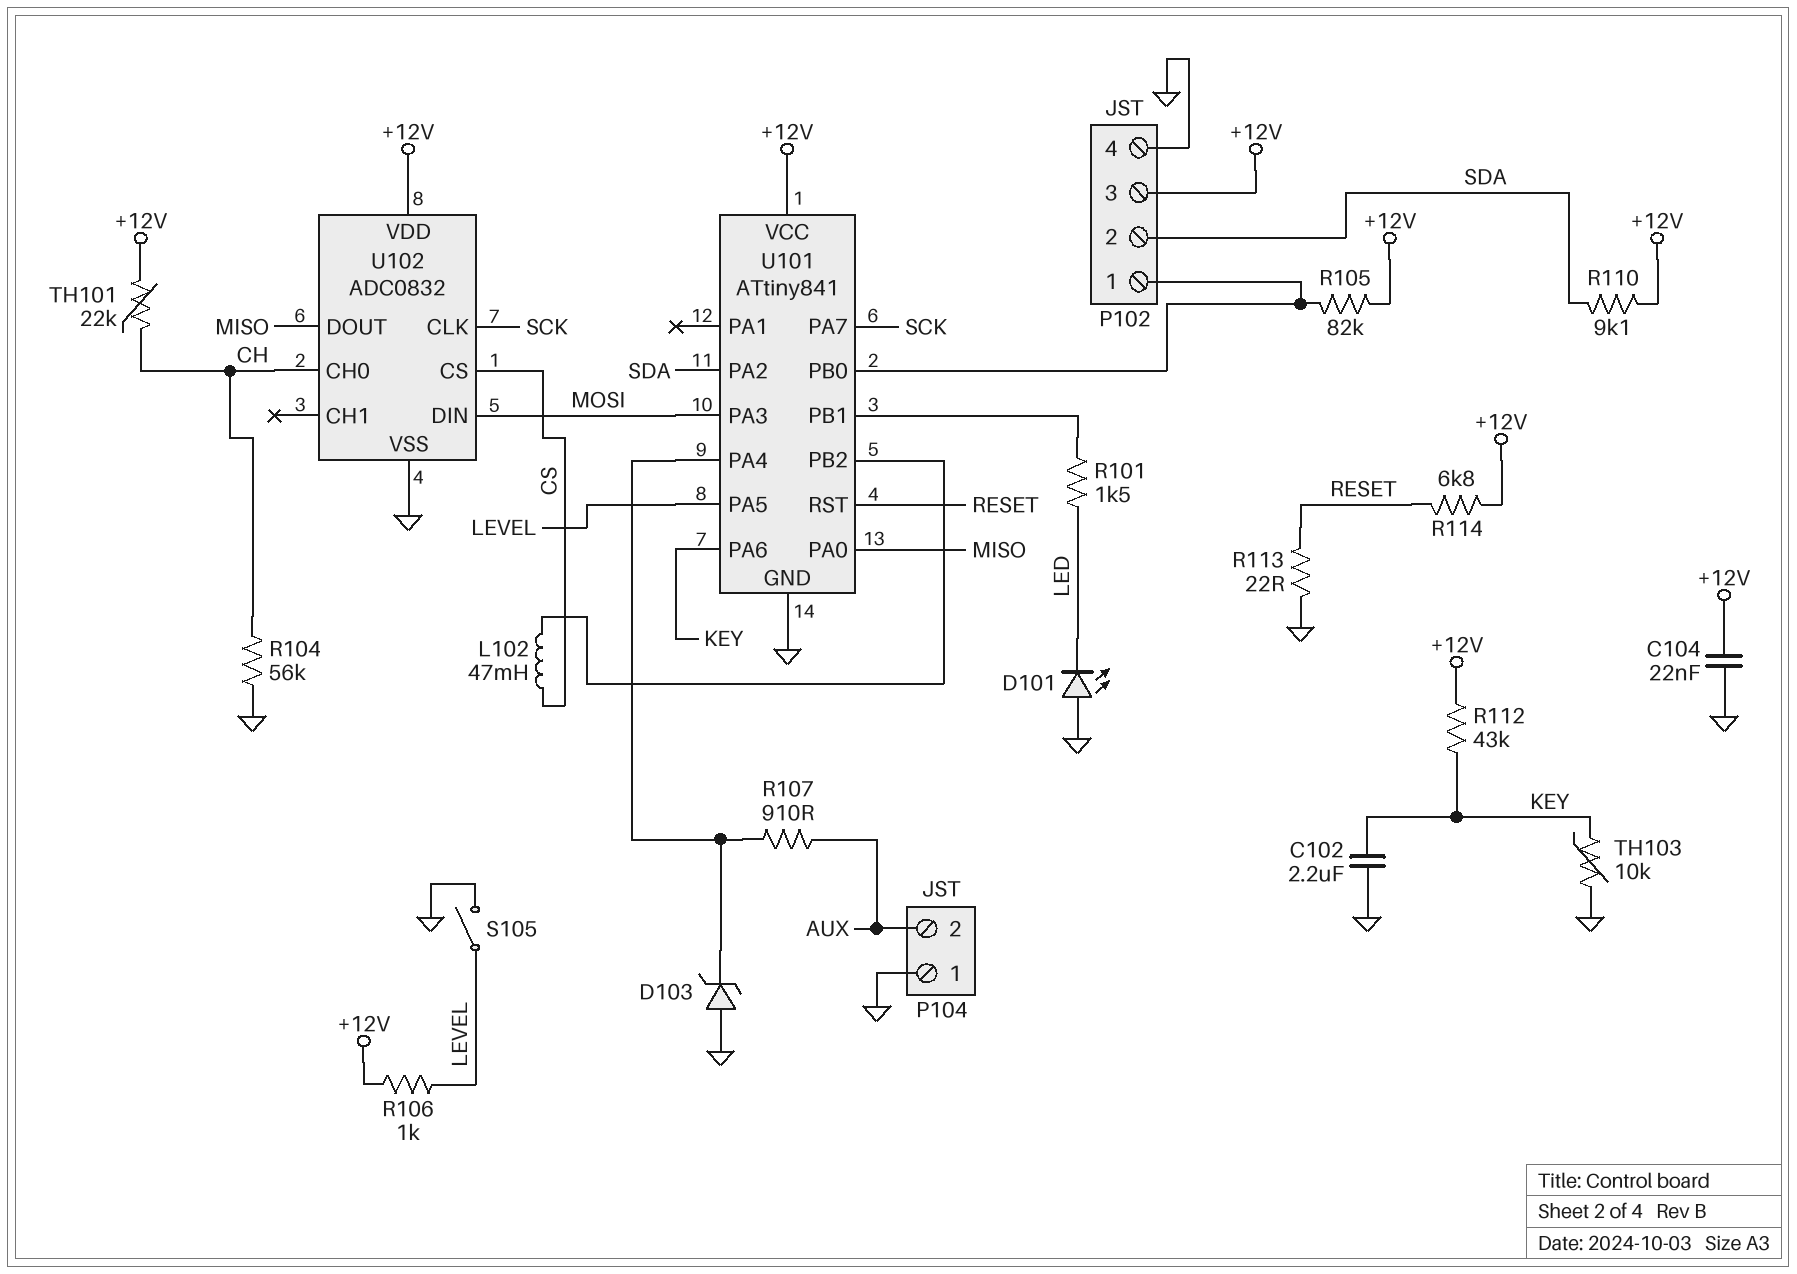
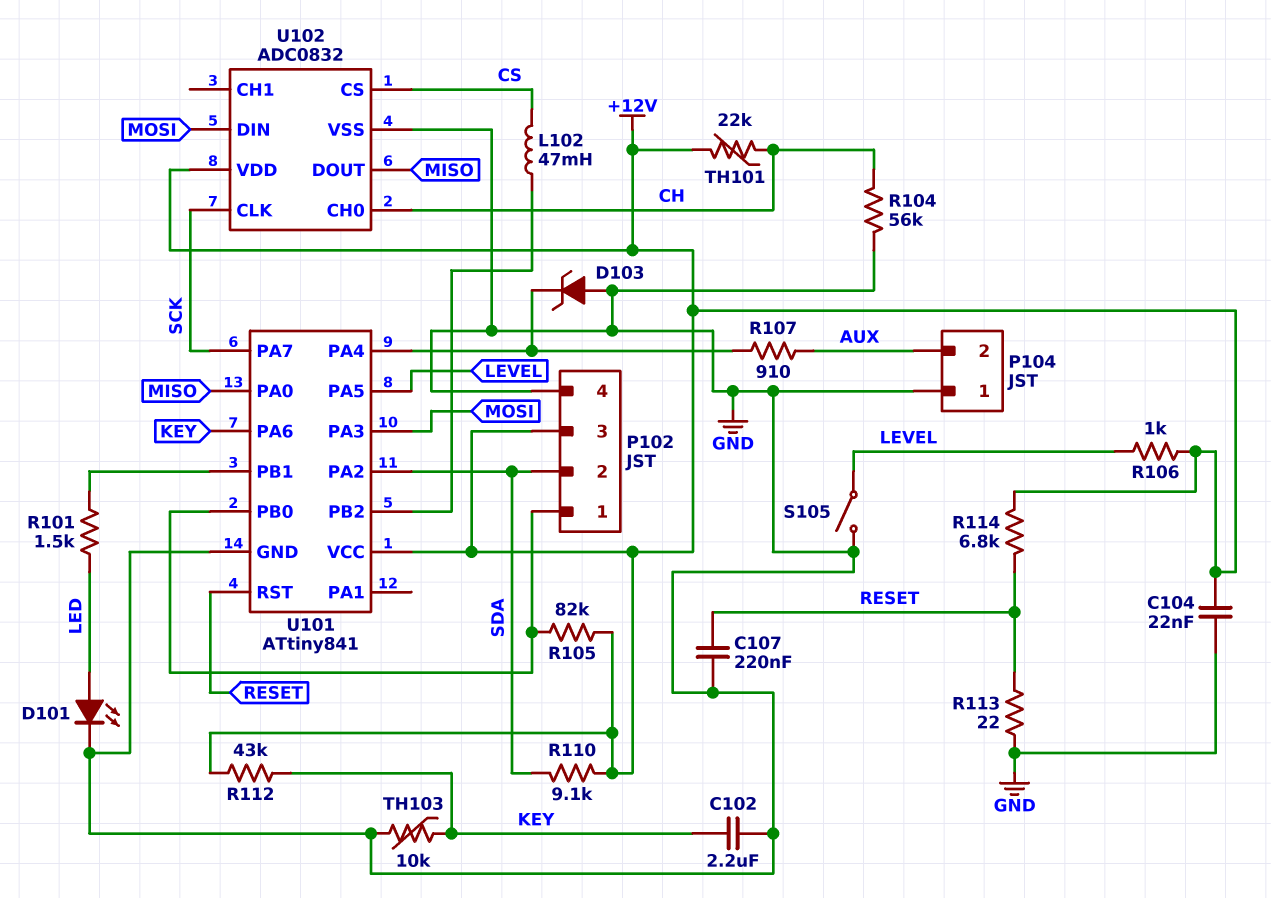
C107: none -> 220nF (GND, RESET)
D101: LED (A GND, K LED) -> LED (A LED, K GND)

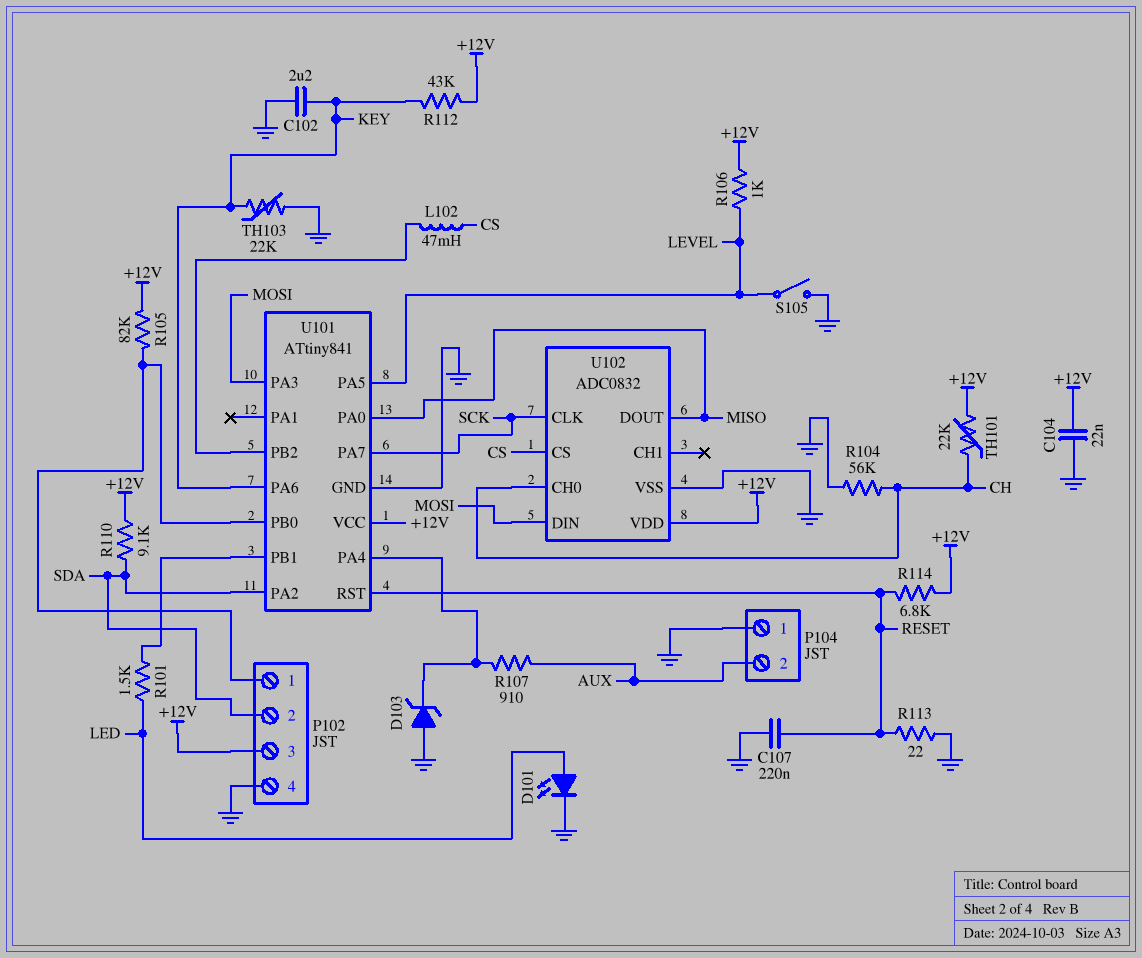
TH103: 10k (GND, KEY) -> 22k (GND, KEY)

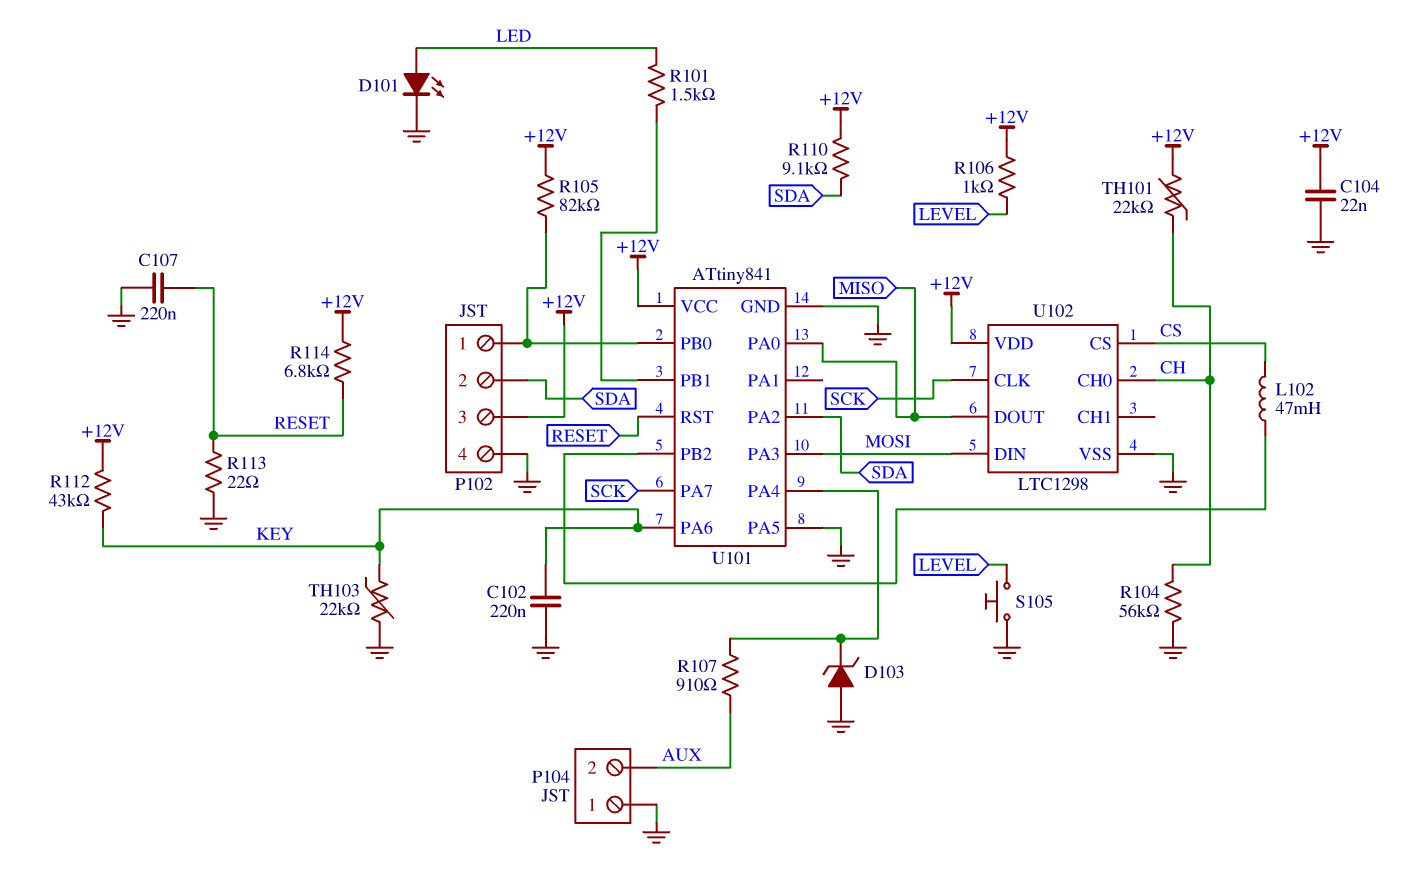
C102: 2.2uF (GND, KEY) -> 220nF (GND, KEY)
S105: switch (GND, LEVEL) -> button (GND, LEVEL)
U101 pin PA5: LEVEL -> GND
U102: ADC0832 -> LTC1298

